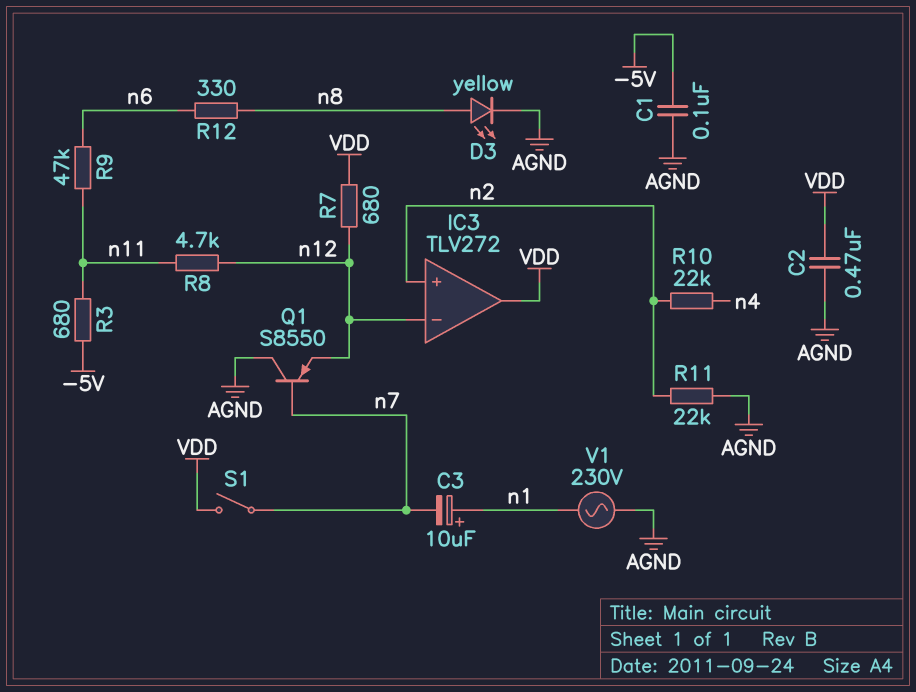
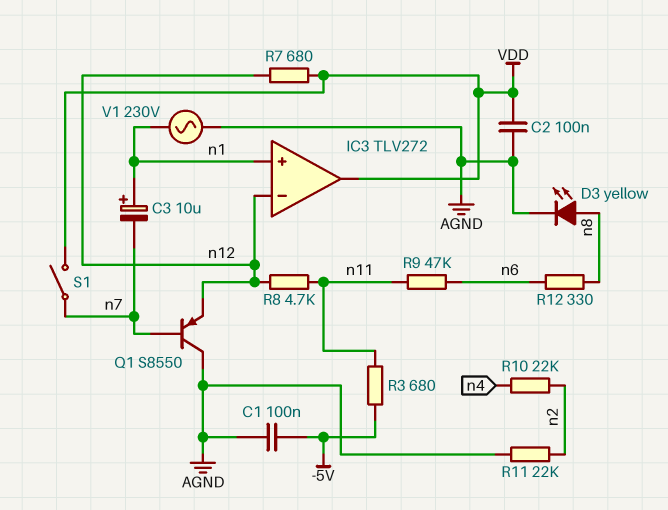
C2: 470nF (AGND, VDD) -> 100nF (AGND, VDD)
IC3 pin in+: n2 -> n1

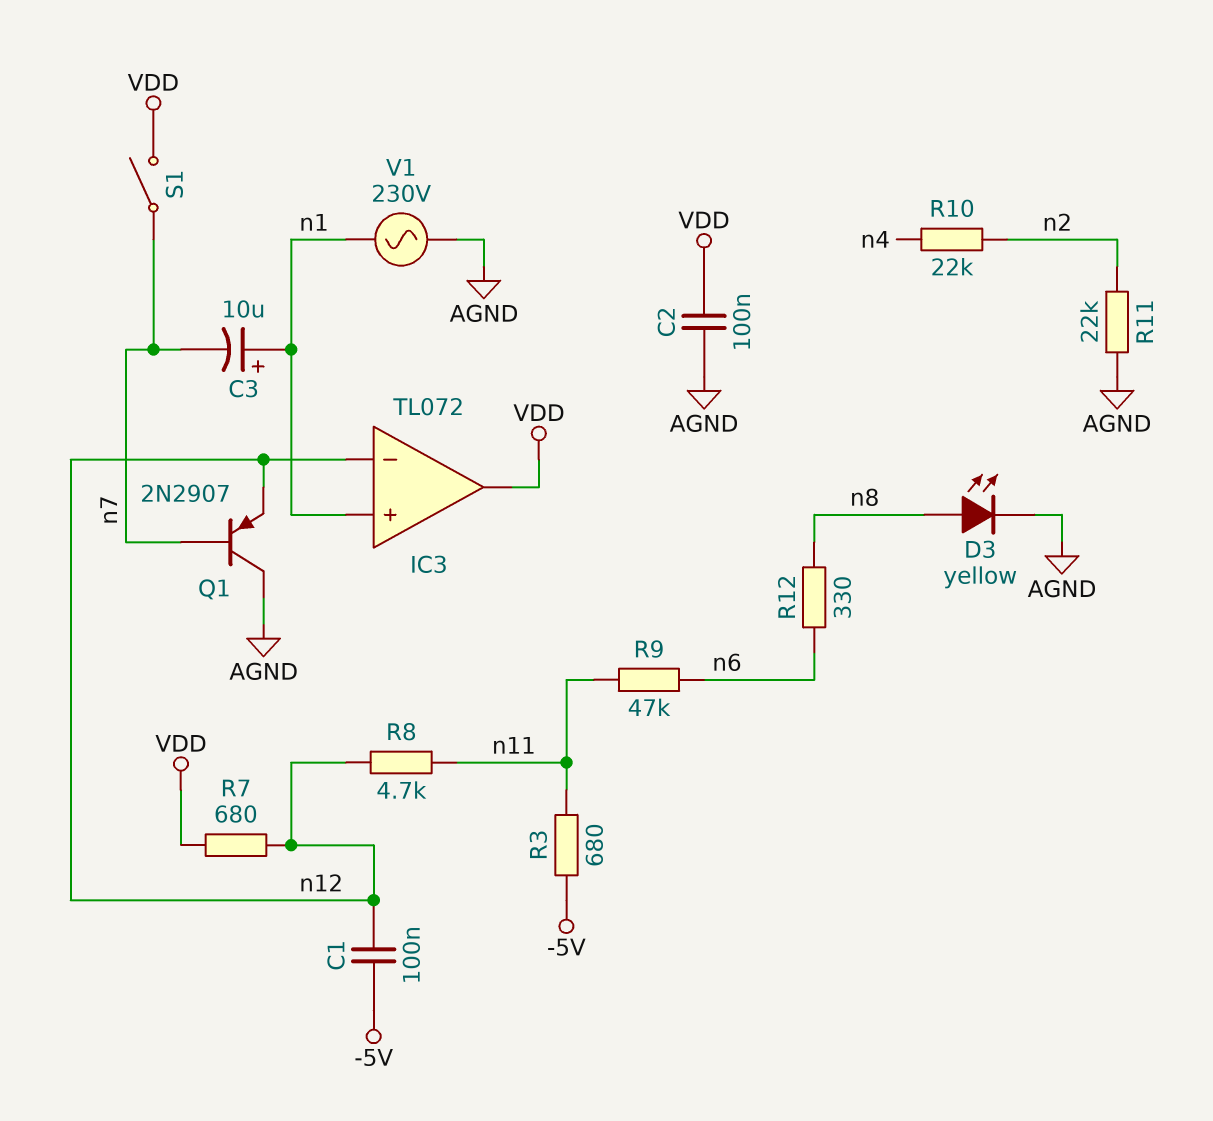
C1: 100nF (-5V, AGND) -> 100nF (-5V, n12)
IC3: TLV272 -> TL072
Q1: PNP S8550 (B n7, C AGND, E n12) -> PNP 2N2907 (B n7, C AGND, E n12)

